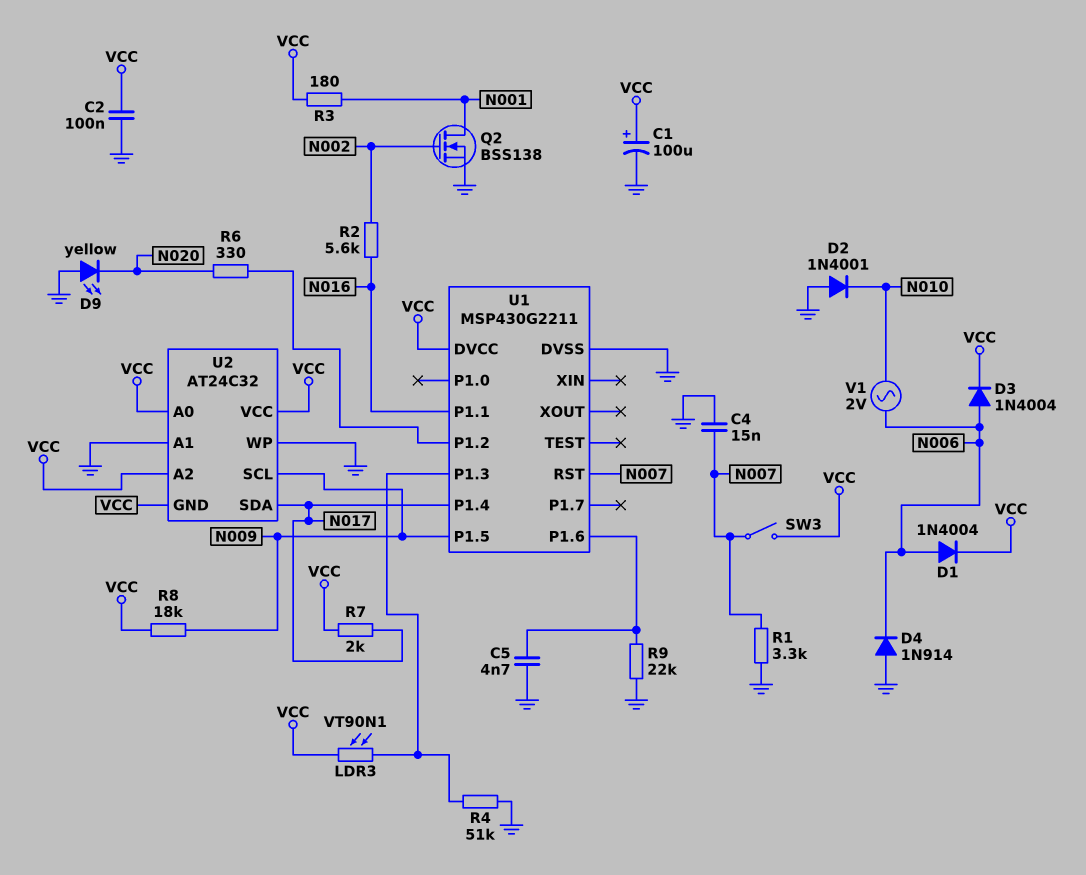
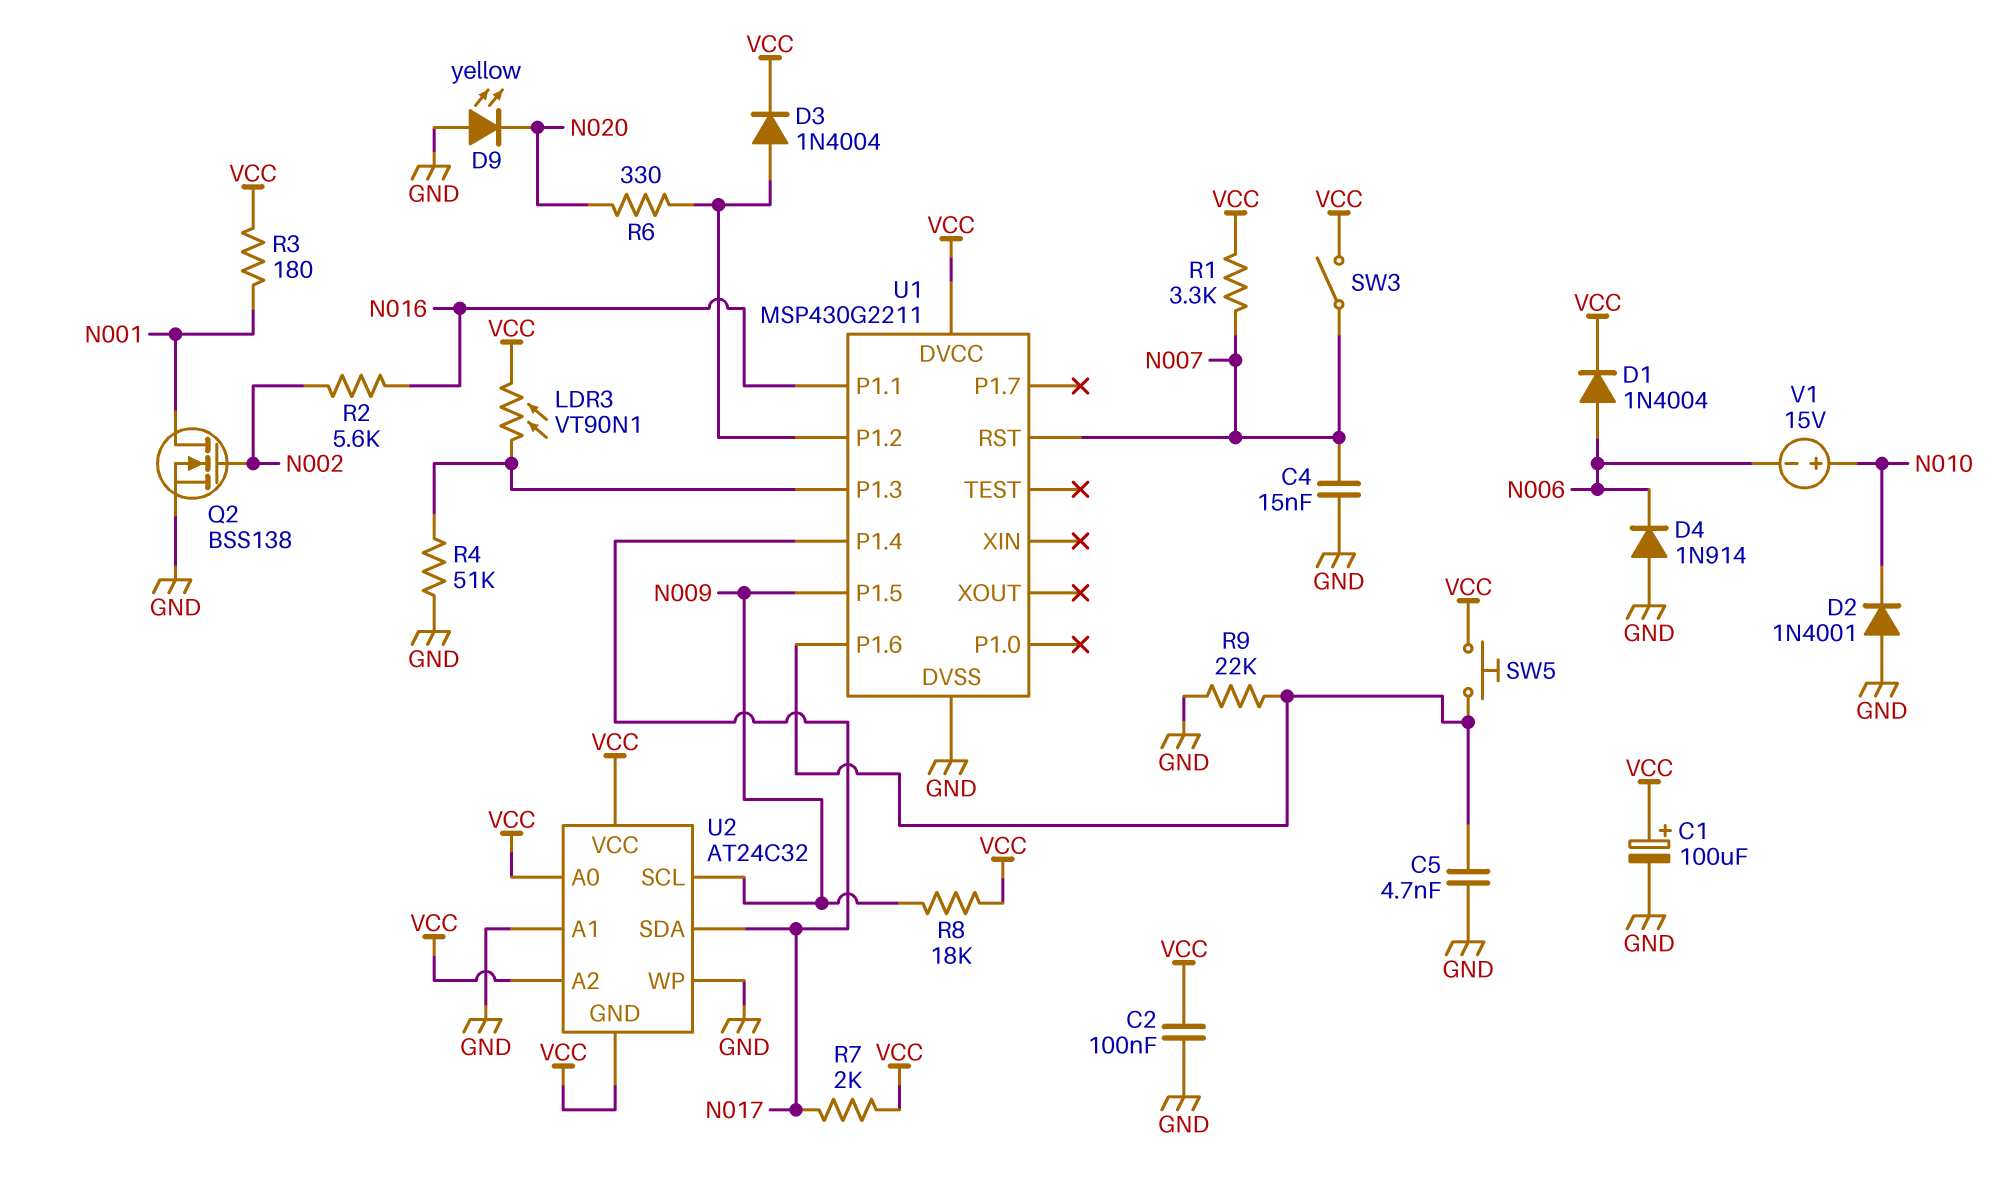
D3: diode 1N4004 (A N006, K VCC) -> diode 1N4004 (A U1/P1.2, K VCC)
R1: 3.3k (GND, N007) -> 3.3k (N007, VCC)
SW5: none -> button (U1/P1.6, VCC)
V1: AC 2V (N006, N010) -> 15V (plus N010, minus N006)

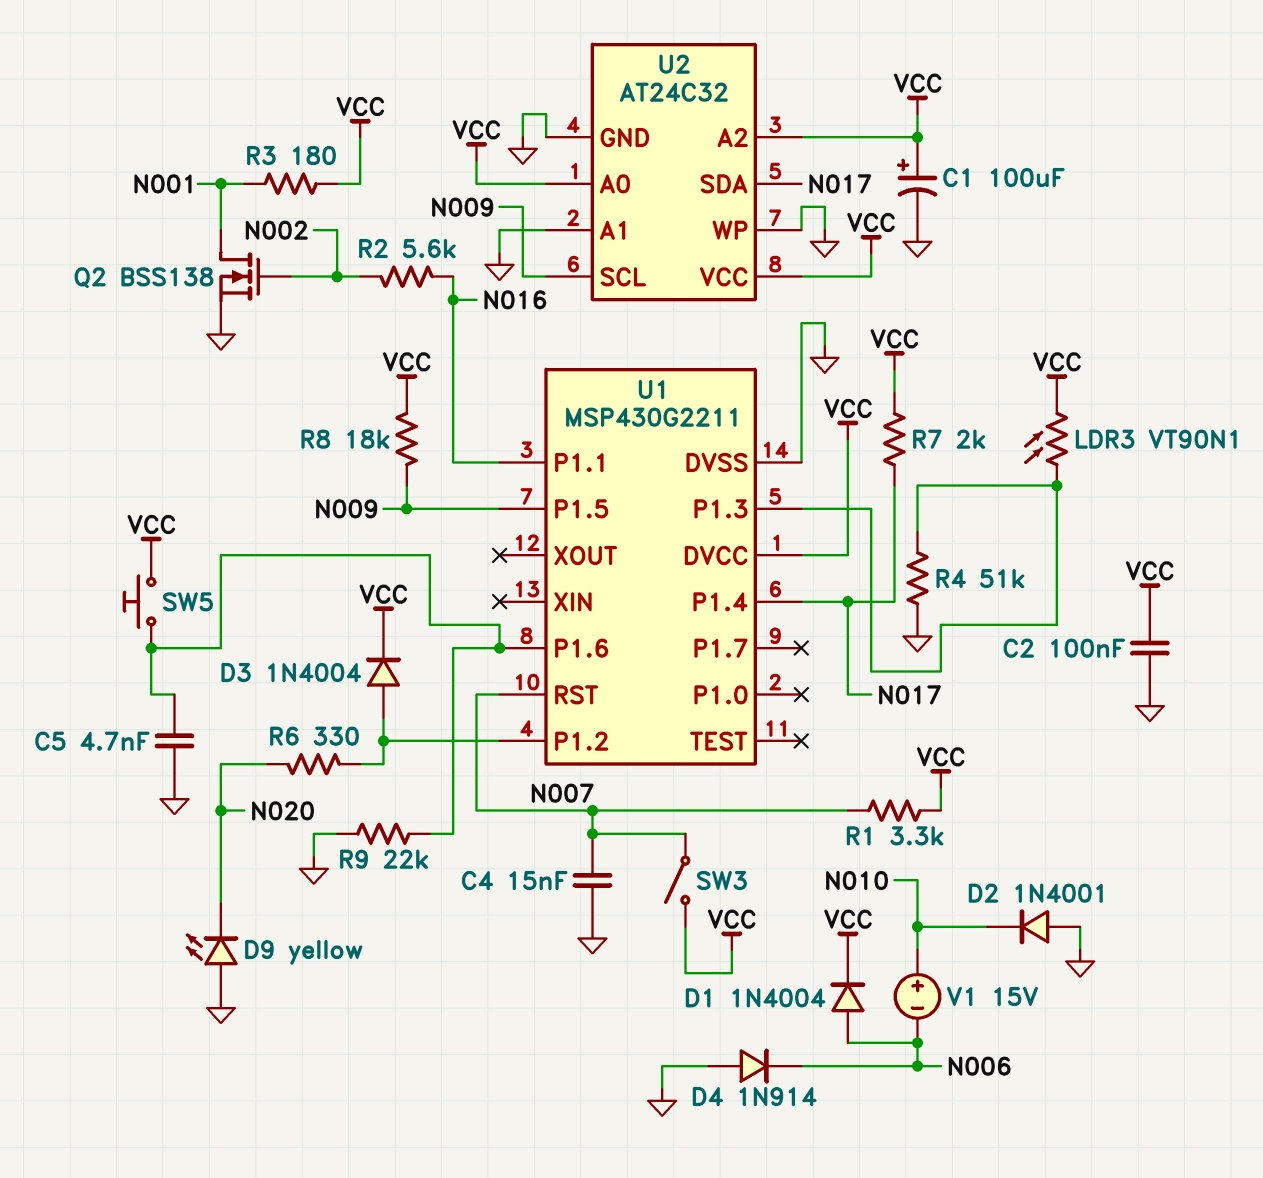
U2 pin GND: VCC -> GND

